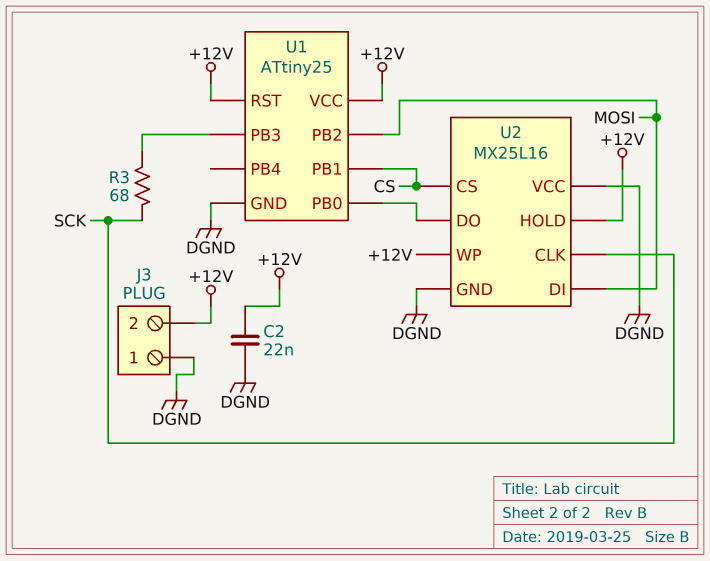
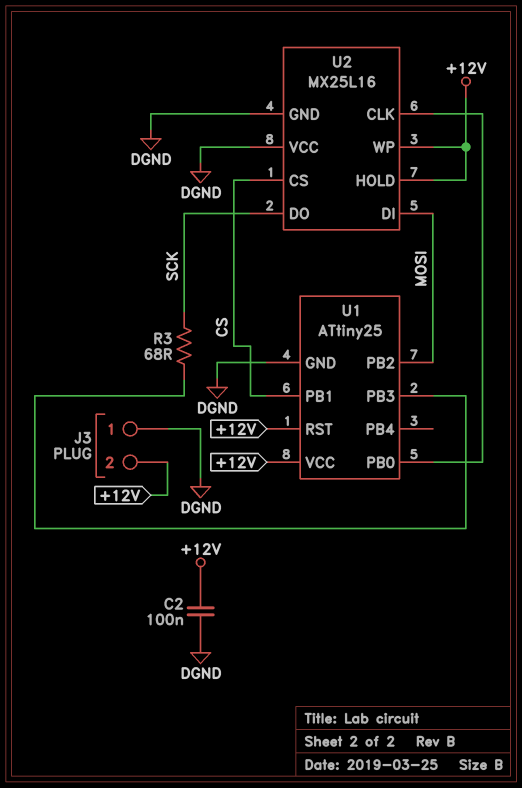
C2: 22nF (+12V, DGND) -> 100nF (+12V, DGND)
U2 pin CLK: SCK -> U1/PB0
U2 pin DO: U1/PB0 -> SCK

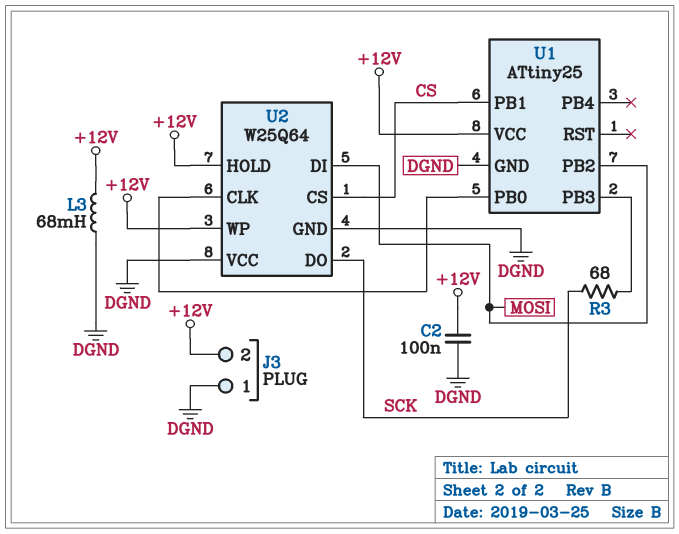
L3: none -> 68mH (+12V, DGND)
U1 pin RST: +12V -> none
U2: MX25L16 -> W25Q64

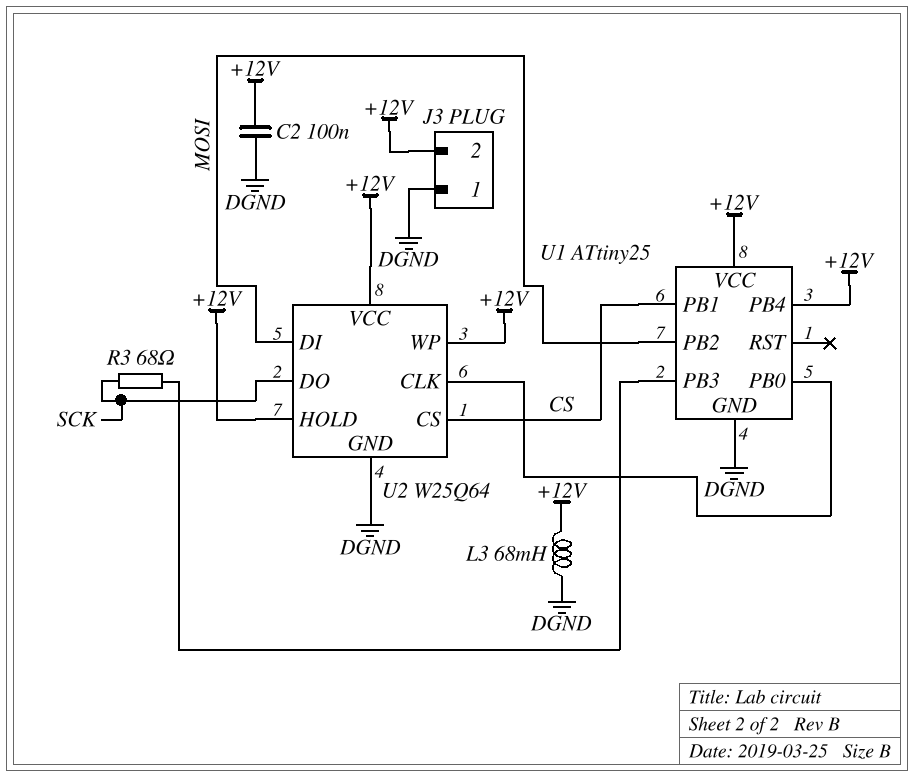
U1 pin PB4: none -> +12V
U2 pin VCC: DGND -> +12V

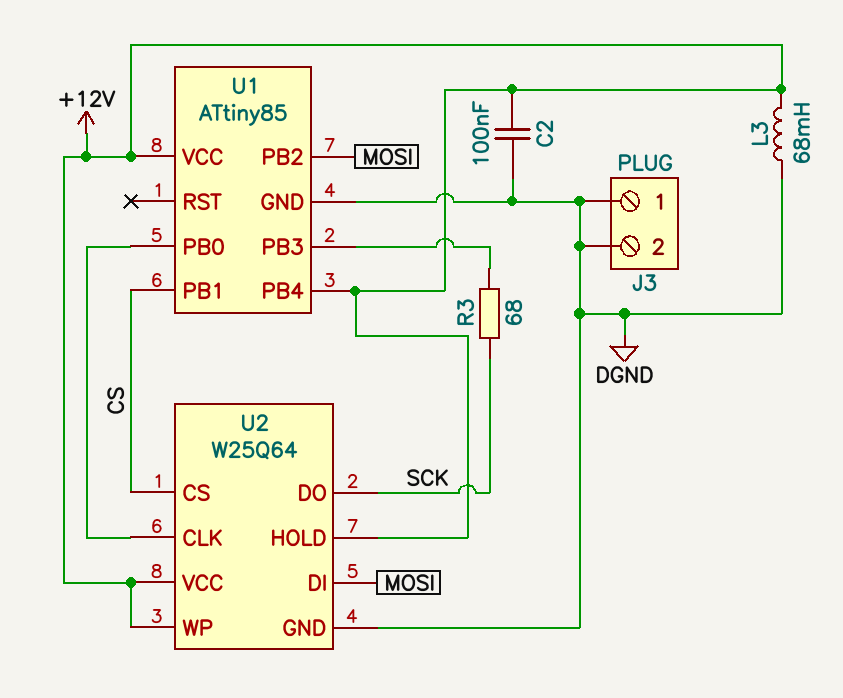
J3 pin 2: +12V -> DGND
U1: ATtiny25 -> ATtiny85

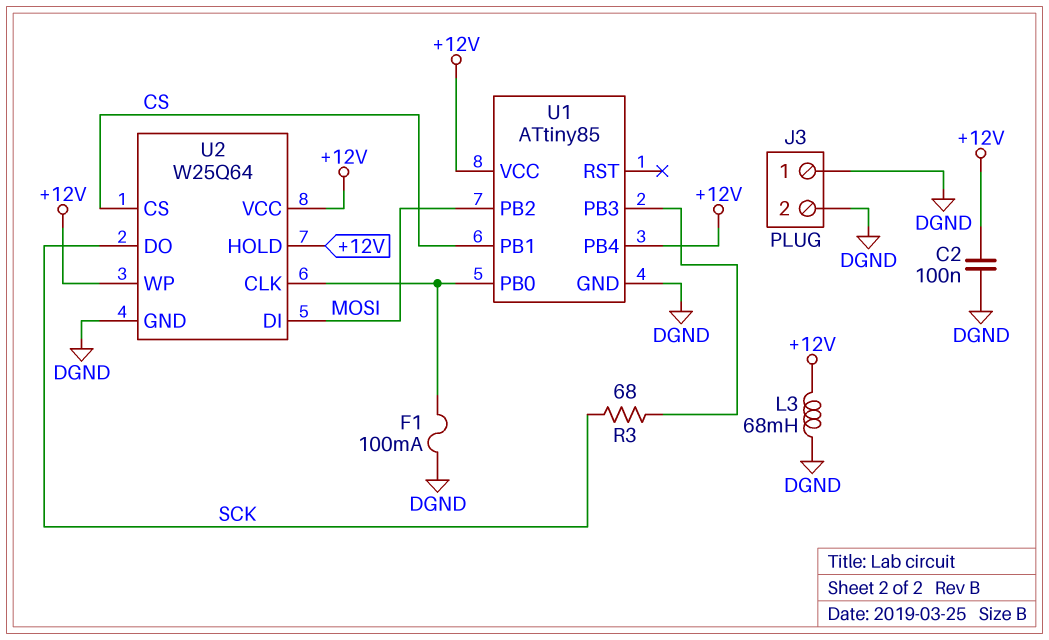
F1: none -> 100mA (DGND, U1/PB0)

